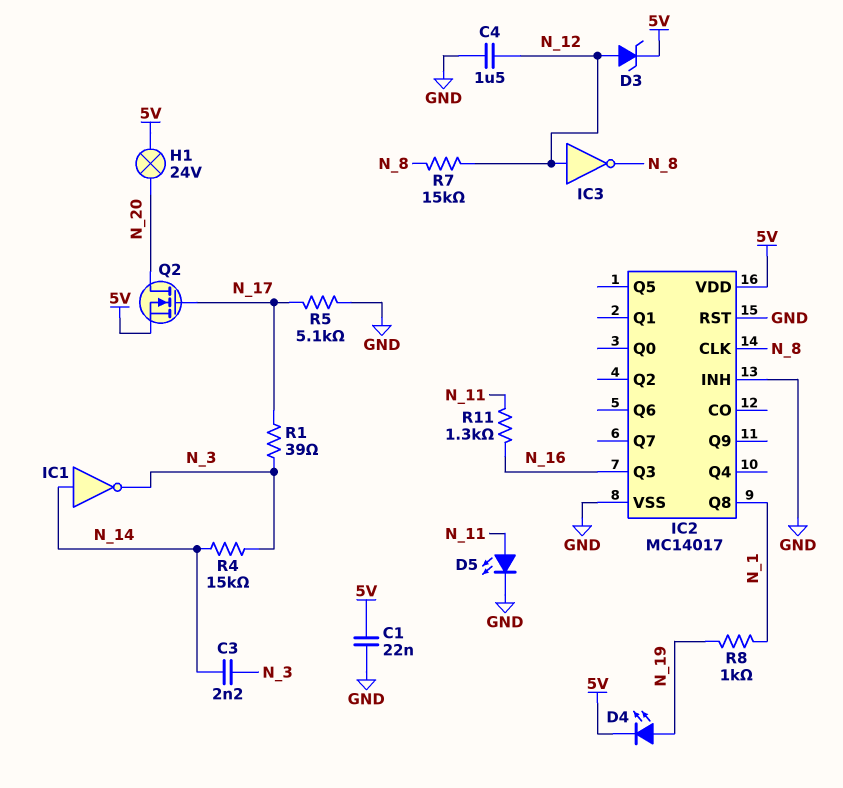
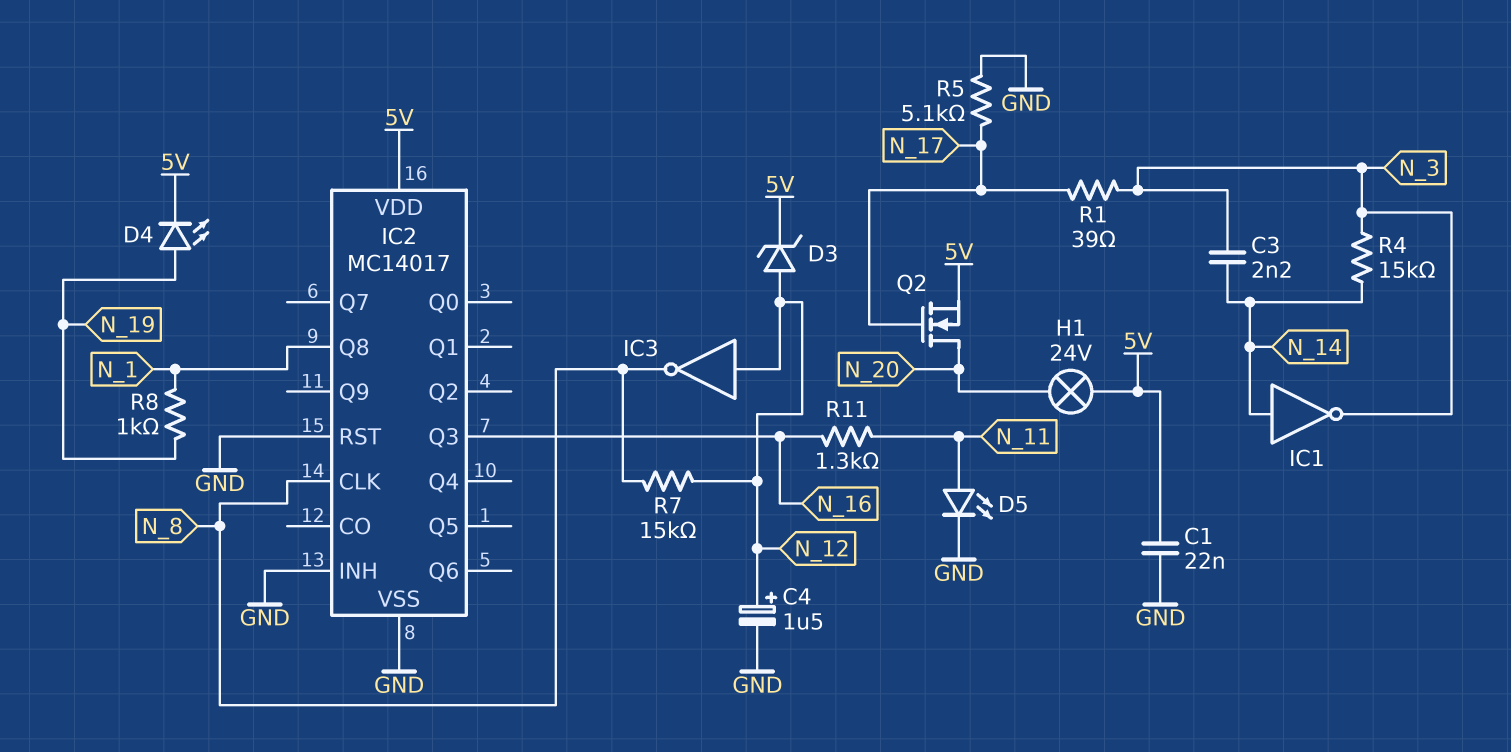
C4: 1.5uF (GND, N_12) -> 1.5uF (plus N_12, minus GND)

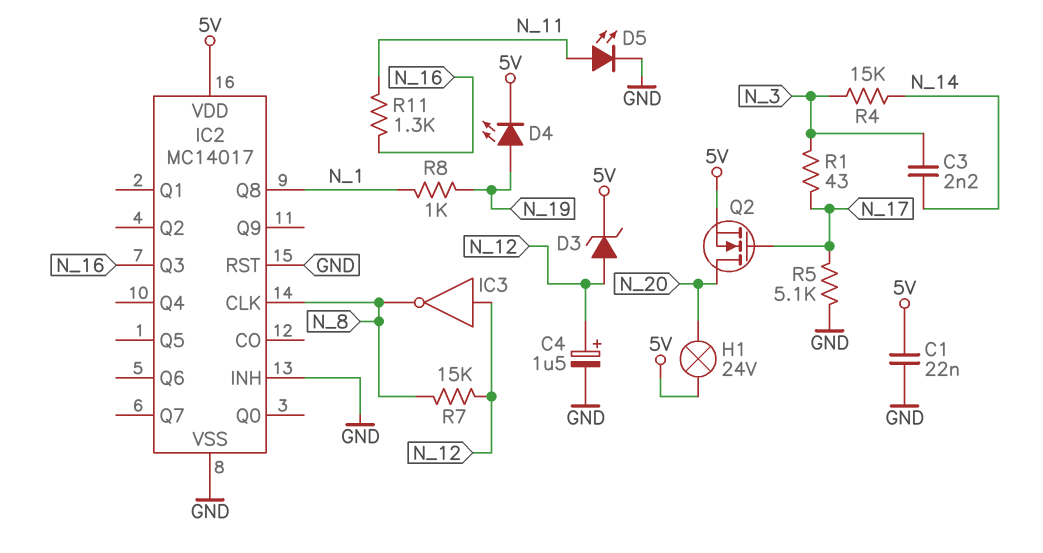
IC1: NOT (in N_14, out N_3) -> none
R1: 39 (N_3, N_17) -> 43 (N_3, N_17)

